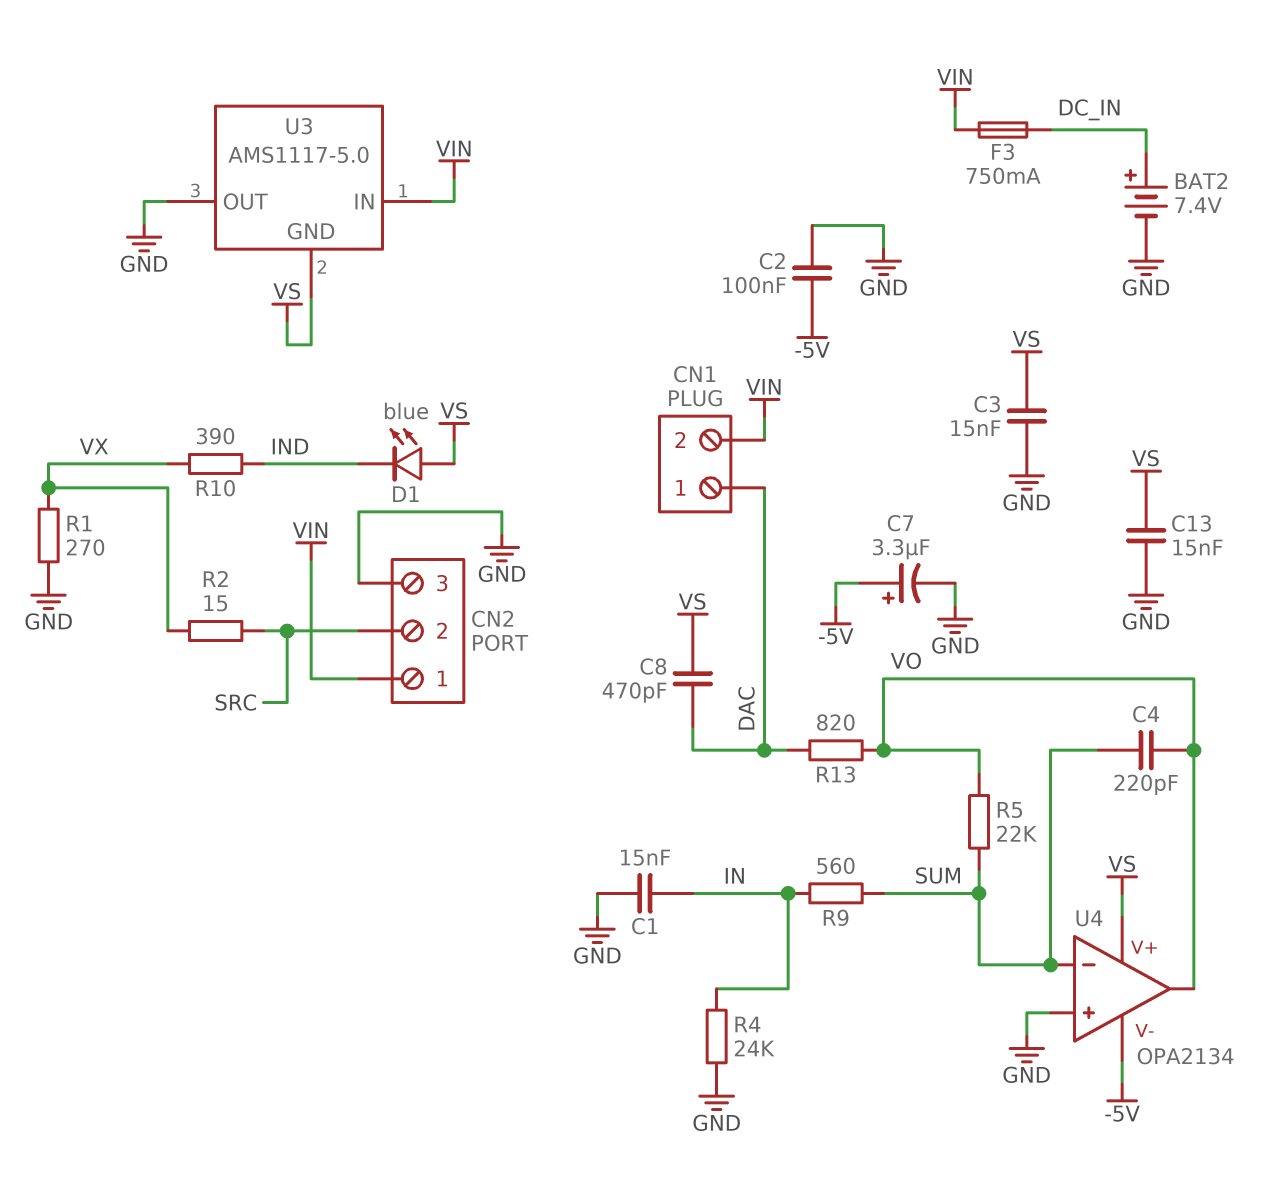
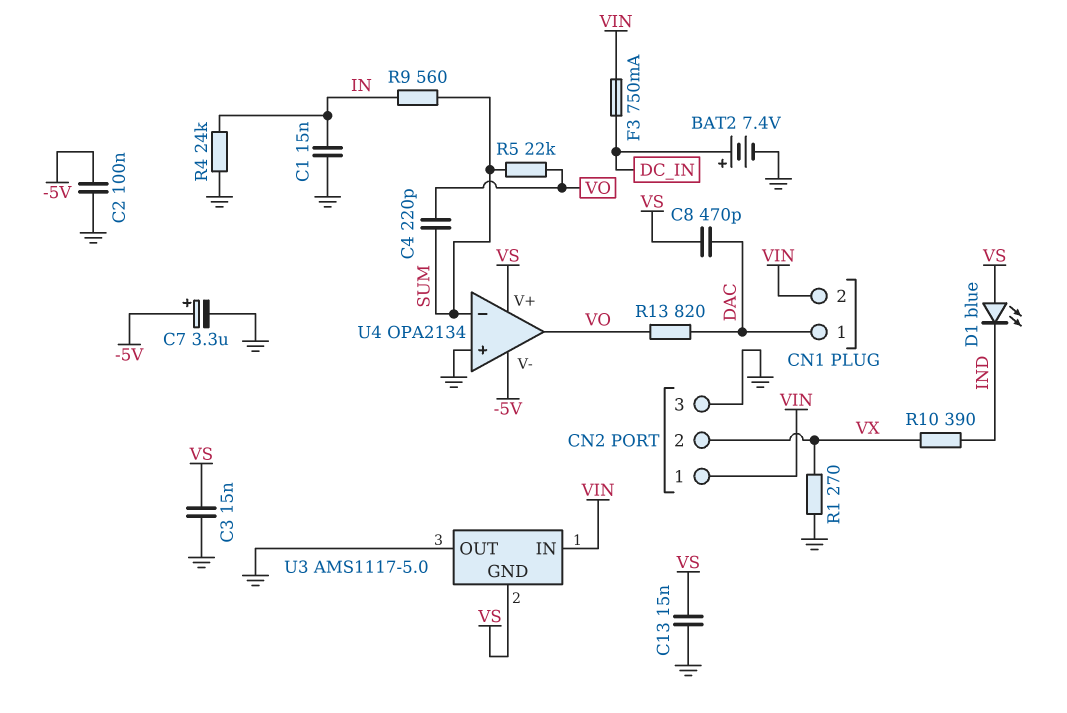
CN2 pin 2: SRC -> VX
R2: 15 (SRC, VX) -> none

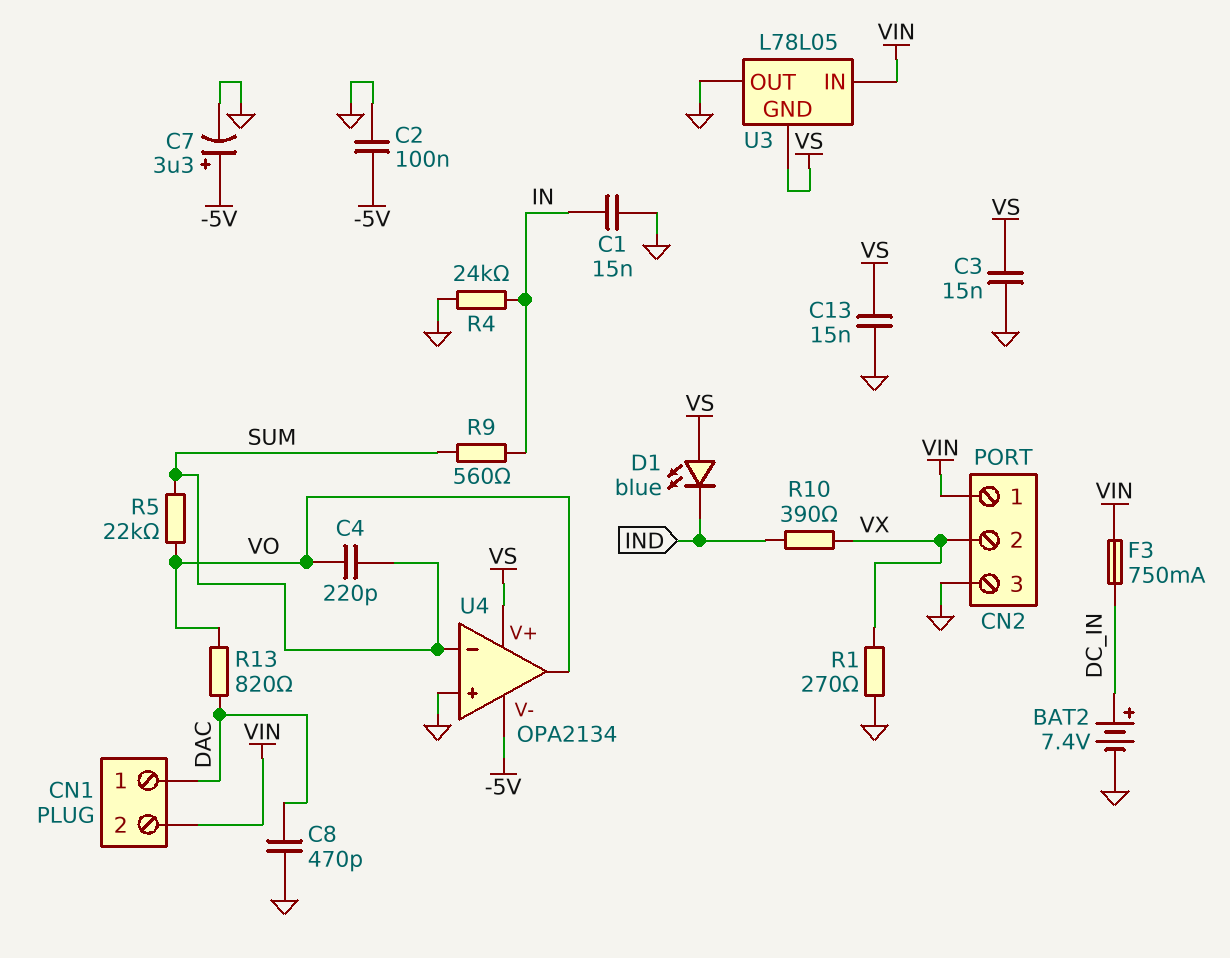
C8: 470pF (DAC, VS) -> 470pF (DAC, GND)
U3: AMS1117-5.0 -> L78L05

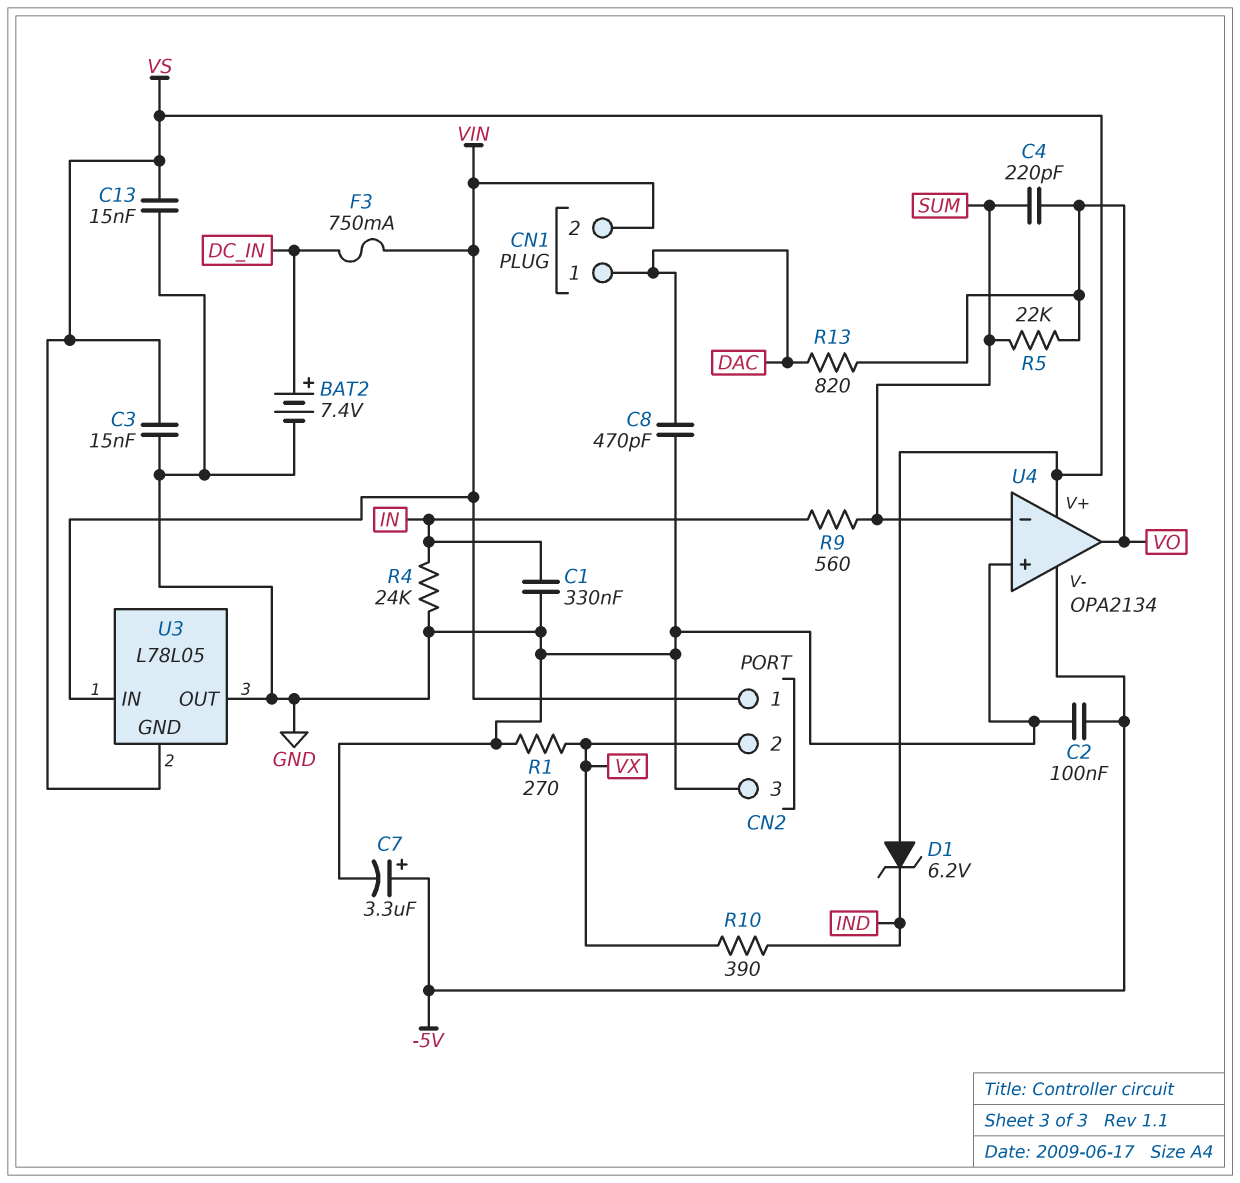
C1: 15nF (GND, IN) -> 330nF (GND, IN)
D1: LED blue (A VS, K IND) -> zener 6.2V (A VS, K IND)

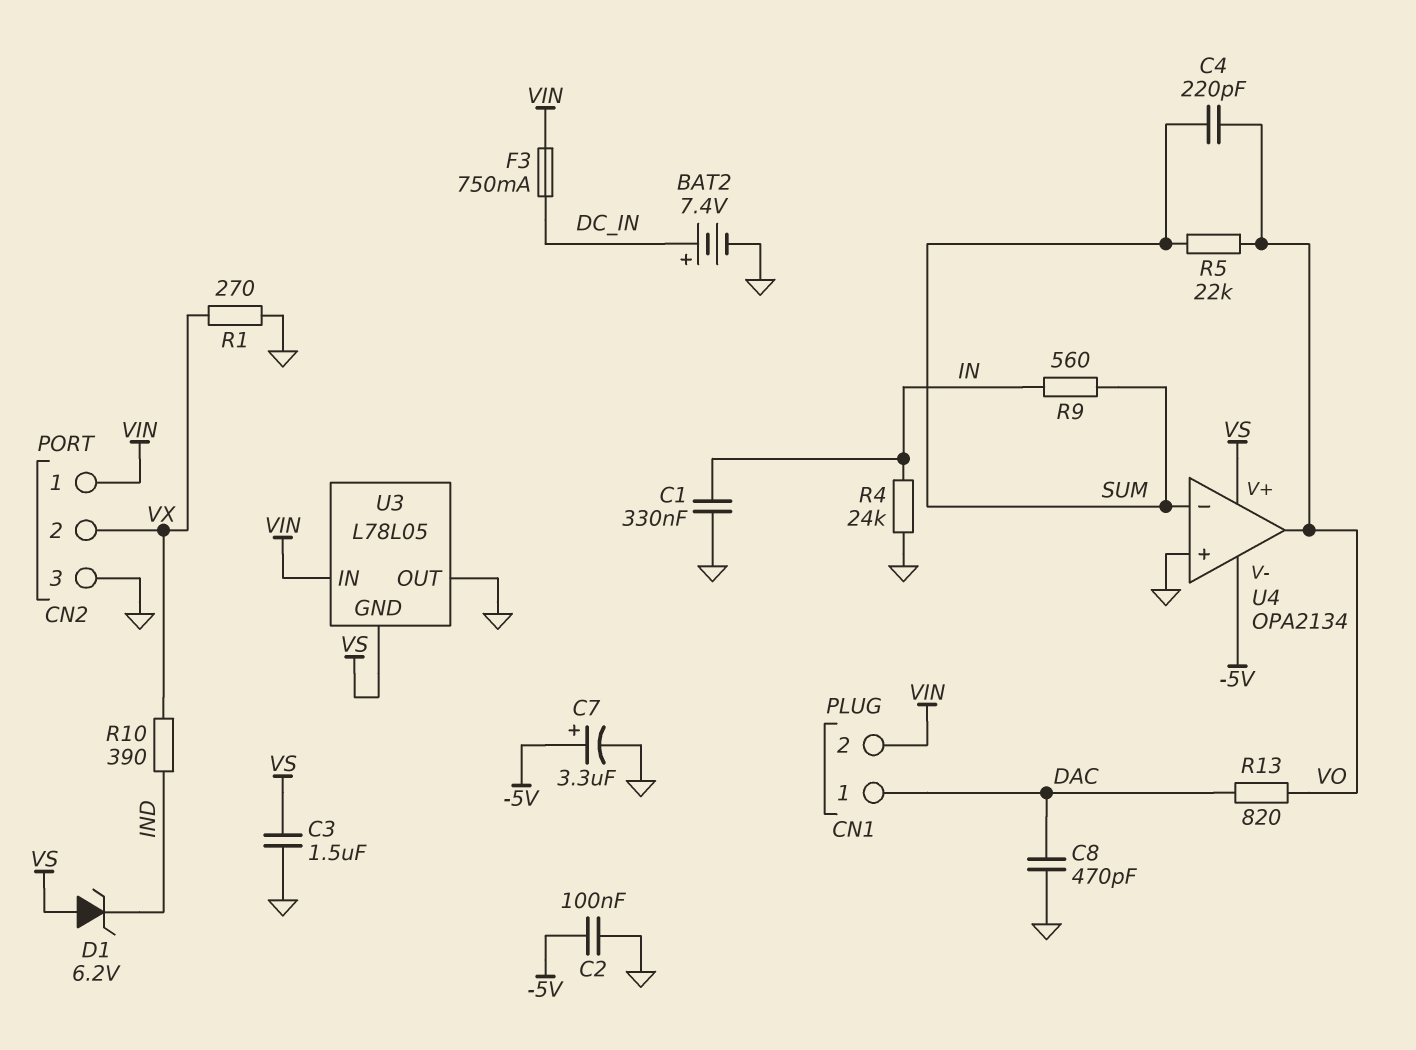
C3: 15nF (GND, VS) -> 1.5uF (GND, VS)
C13: 15nF (GND, VS) -> none

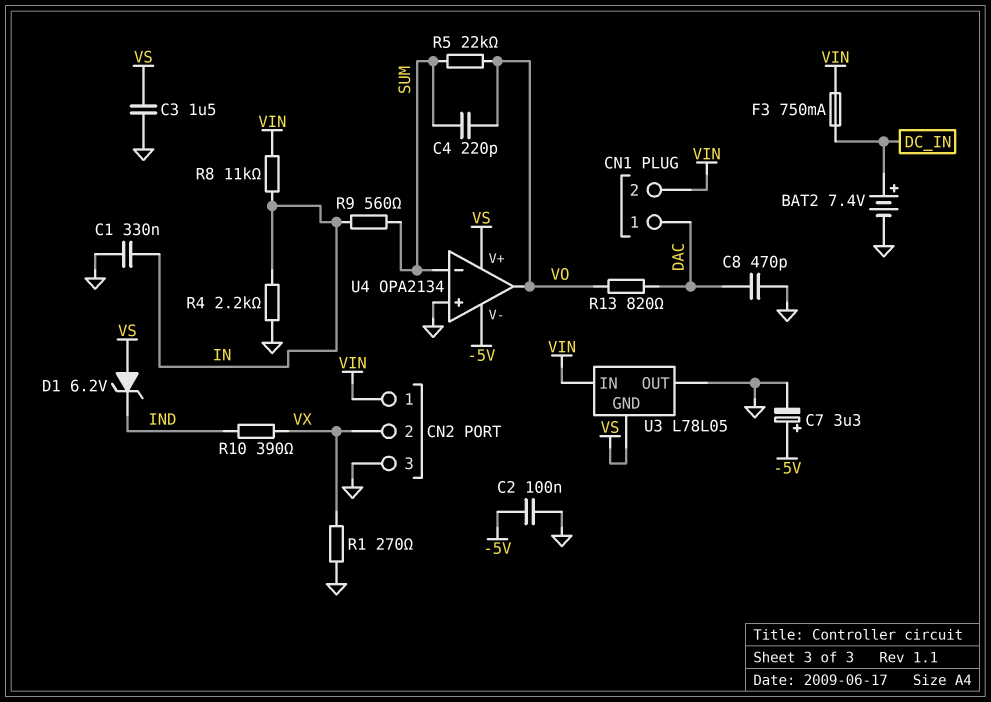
R4: 24k (GND, IN) -> 2.2k (GND, IN)
R8: none -> 11k (IN, VIN)

